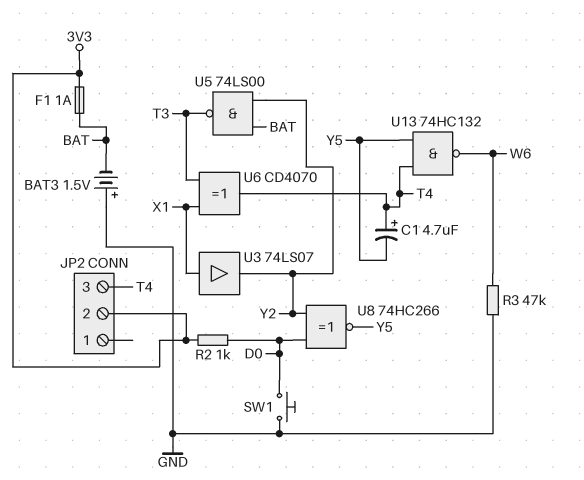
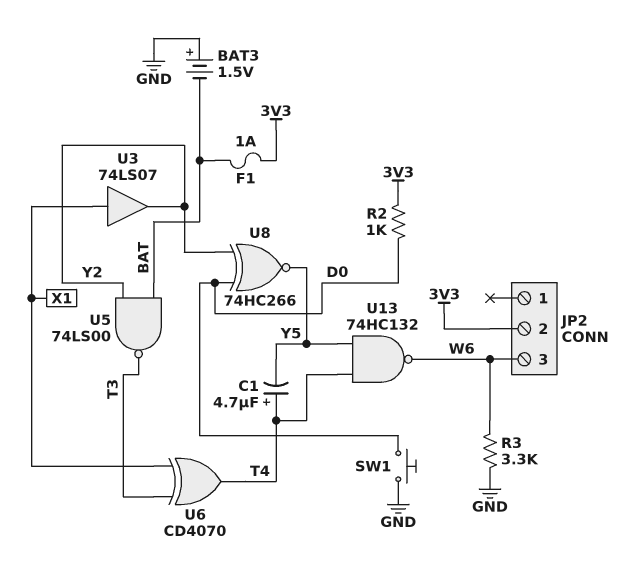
JP2 pin 3: T4 -> W6
R3: 47k (GND, W6) -> 3.3k (GND, W6)

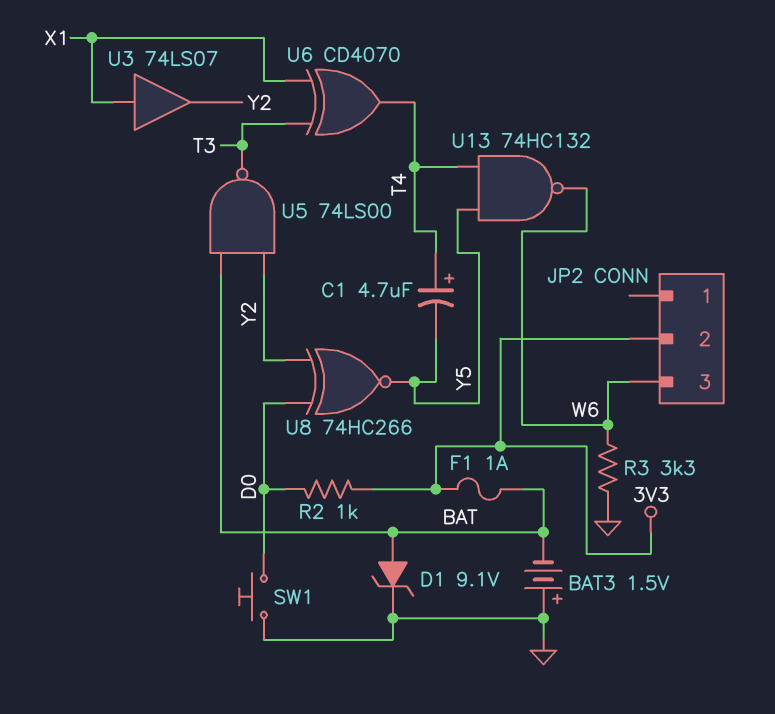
D1: none -> zener 9.1V (A BAT, K GND)

